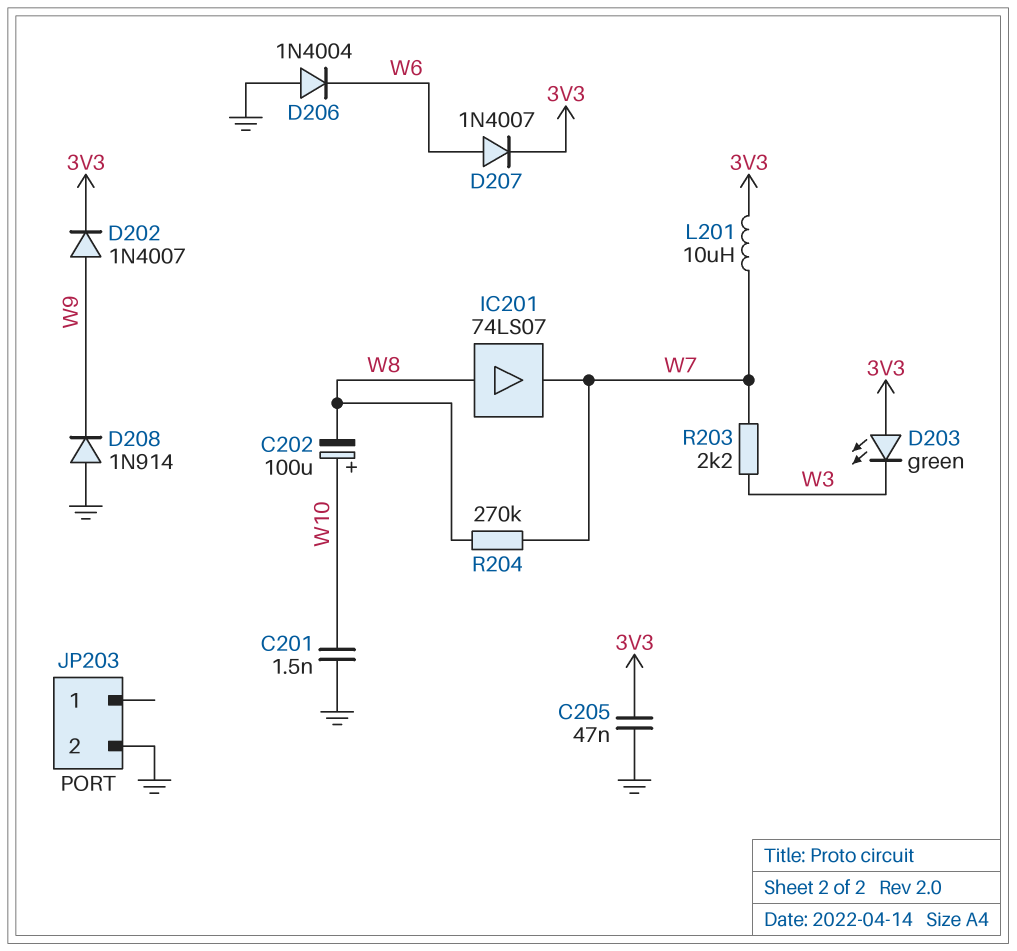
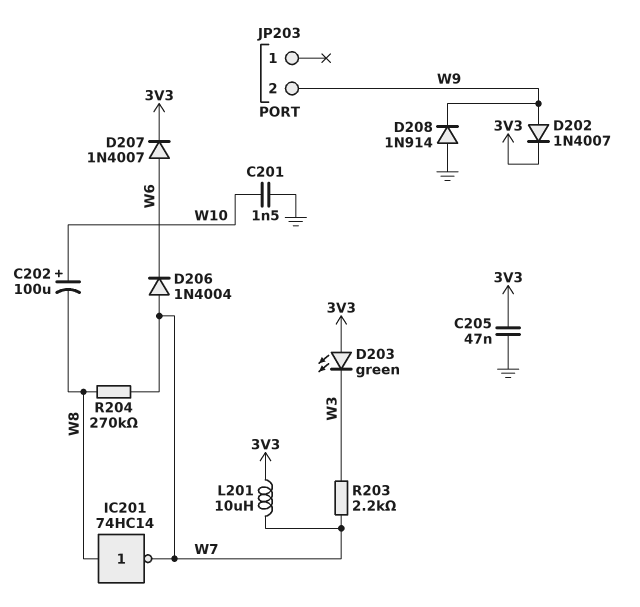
D206: diode 1N4004 (A GND, K W6) -> diode 1N4004 (A W7, K W6)
IC201: buffer 74LS07 (in W8, out W7) -> NOT 74HC14 (in W8, out W7)
JP203 pin 2: GND -> W9

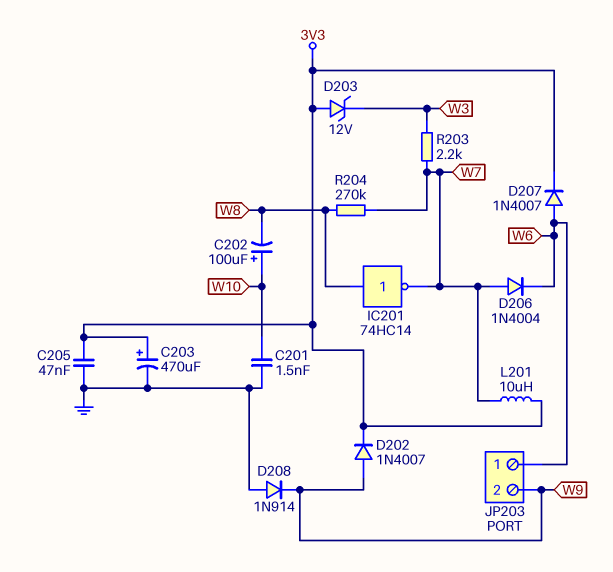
C203: none -> 470uF (plus 3V3, minus GND)
D203: LED green (A 3V3, K W3) -> zener 12V (A 3V3, K W3)
JP203 pin 1: none -> W6

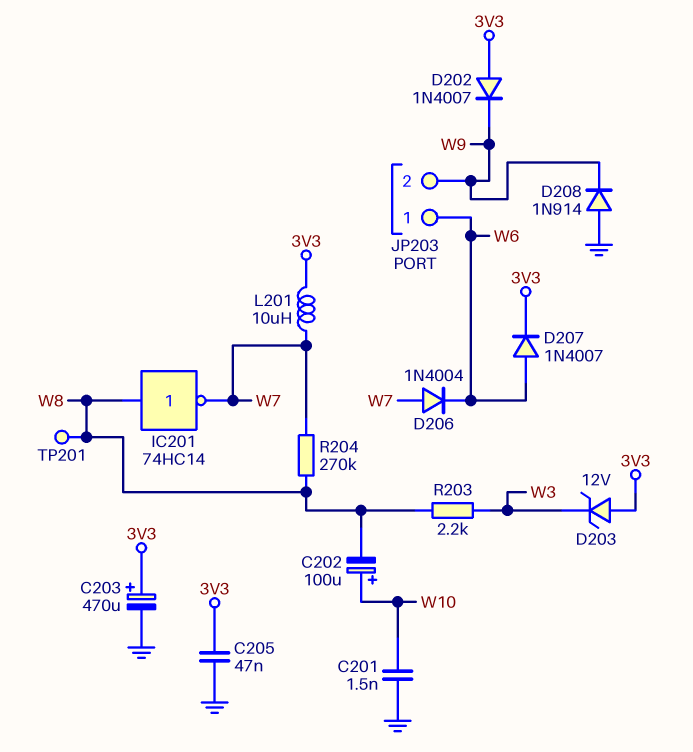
D202: diode 1N4007 (A W9, K 3V3) -> diode 1N4007 (A 3V3, K W9)
R203: 2.2k (W3, W7) -> 2.2k (W3, W8)
TP201: none -> test point (W8)

